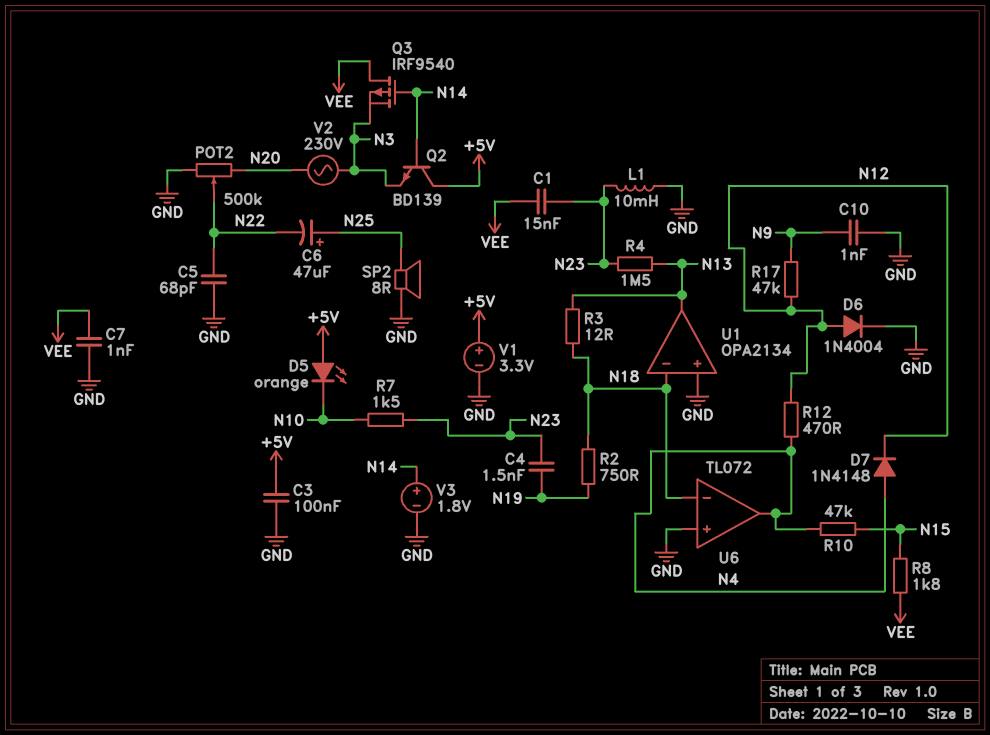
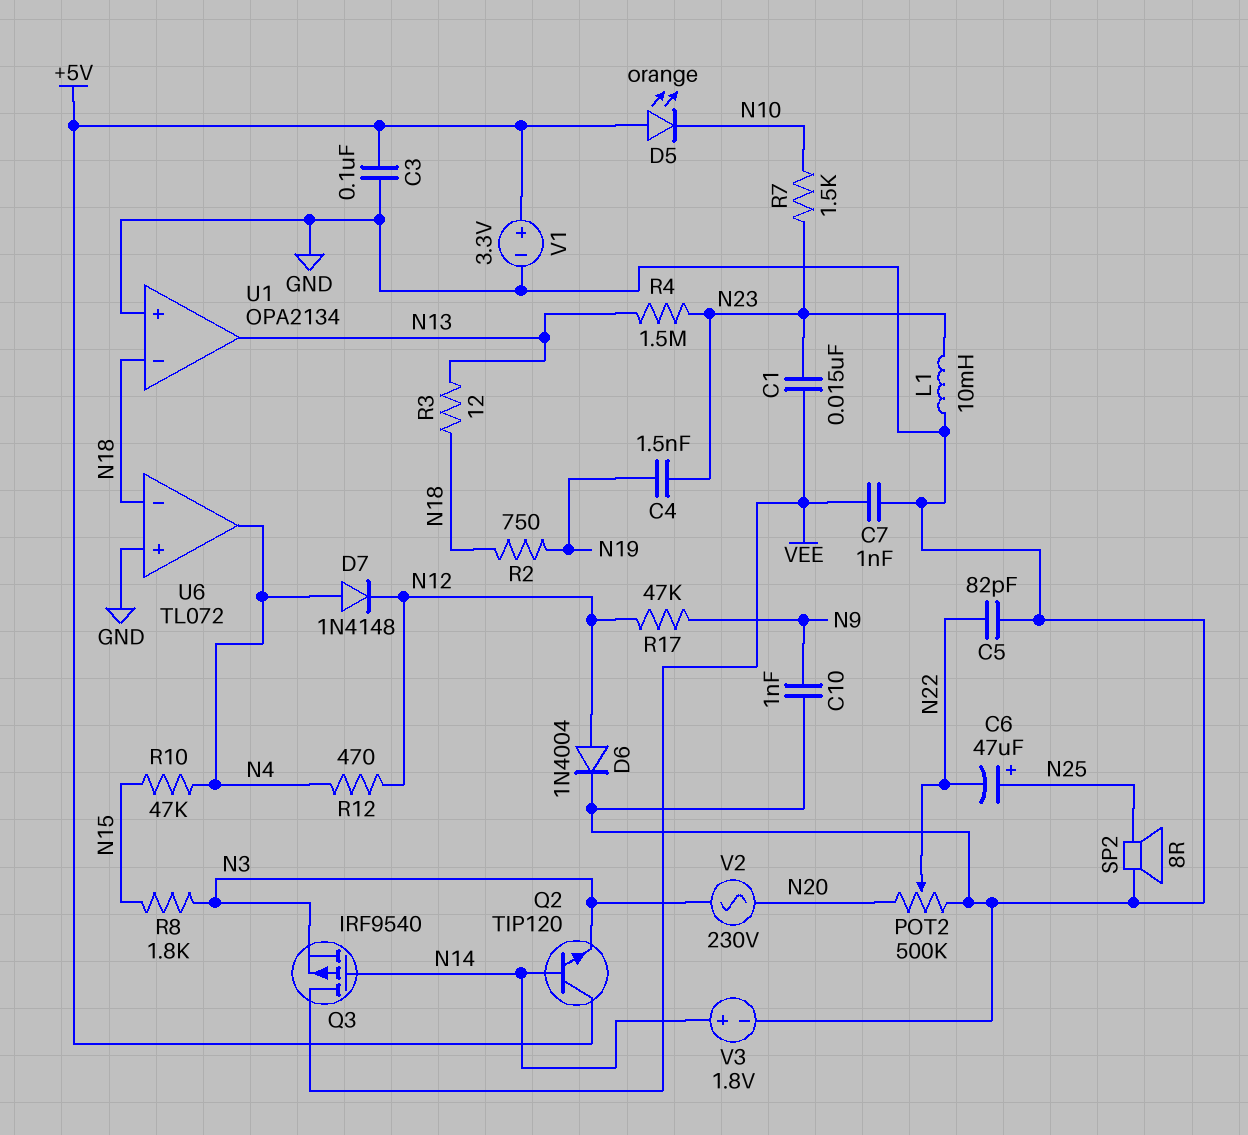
C5: 68pF (GND, N22) -> 82pF (GND, N22)
Q2: NPN BD139 (B N14, C +5V, E N3) -> NPN TIP120 (B N14, C +5V, E N3)
R8: 1.8k (N15, VEE) -> 1.8k (N3, N15)

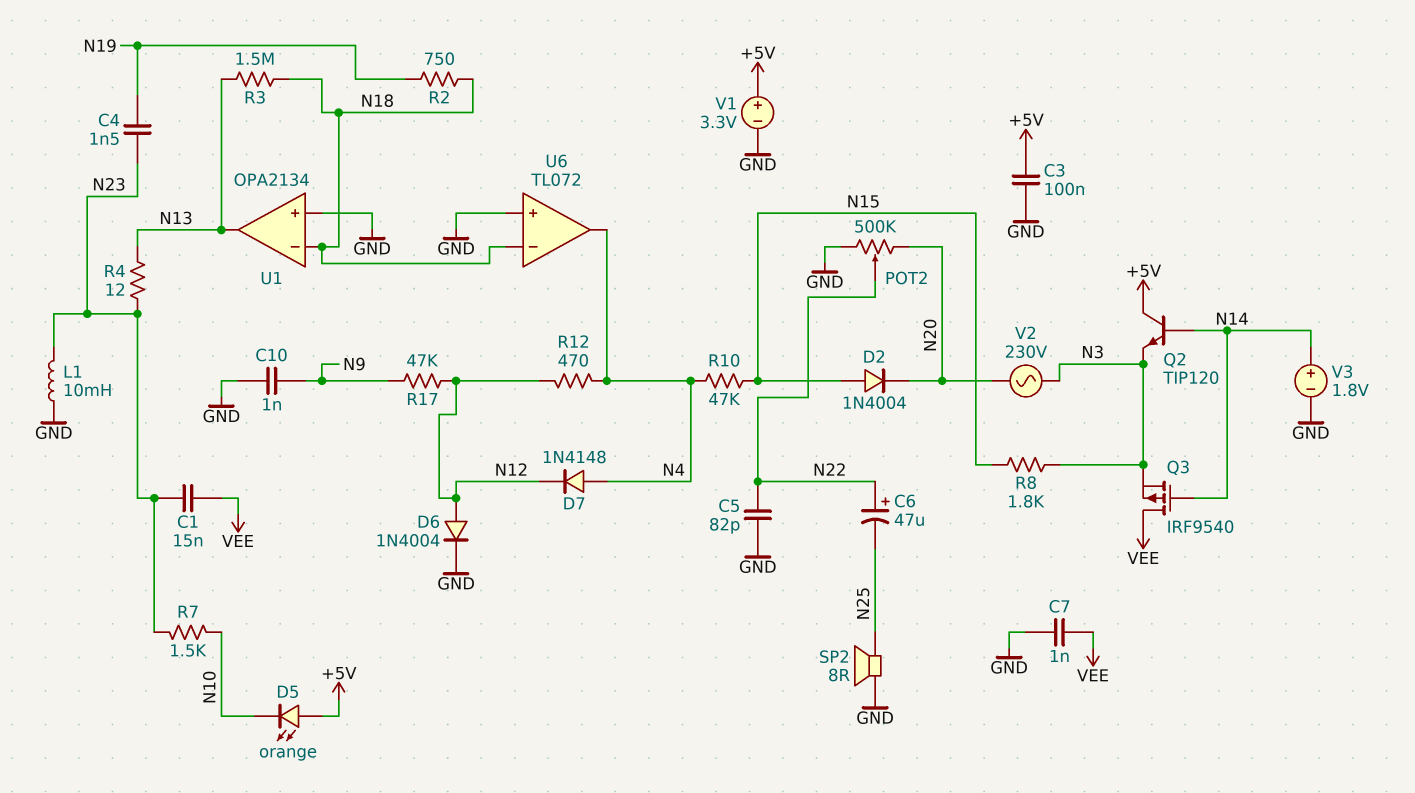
C6: 47uF (plus N25, minus N22) -> 47uF (plus N22, minus N25)
D2: none -> diode 1N4004 (A N15, K N20)
R3: 12 (N13, N18) -> 1.5M (N13, N18)
R4: 1.5M (N13, N23) -> 12 (N13, N23)

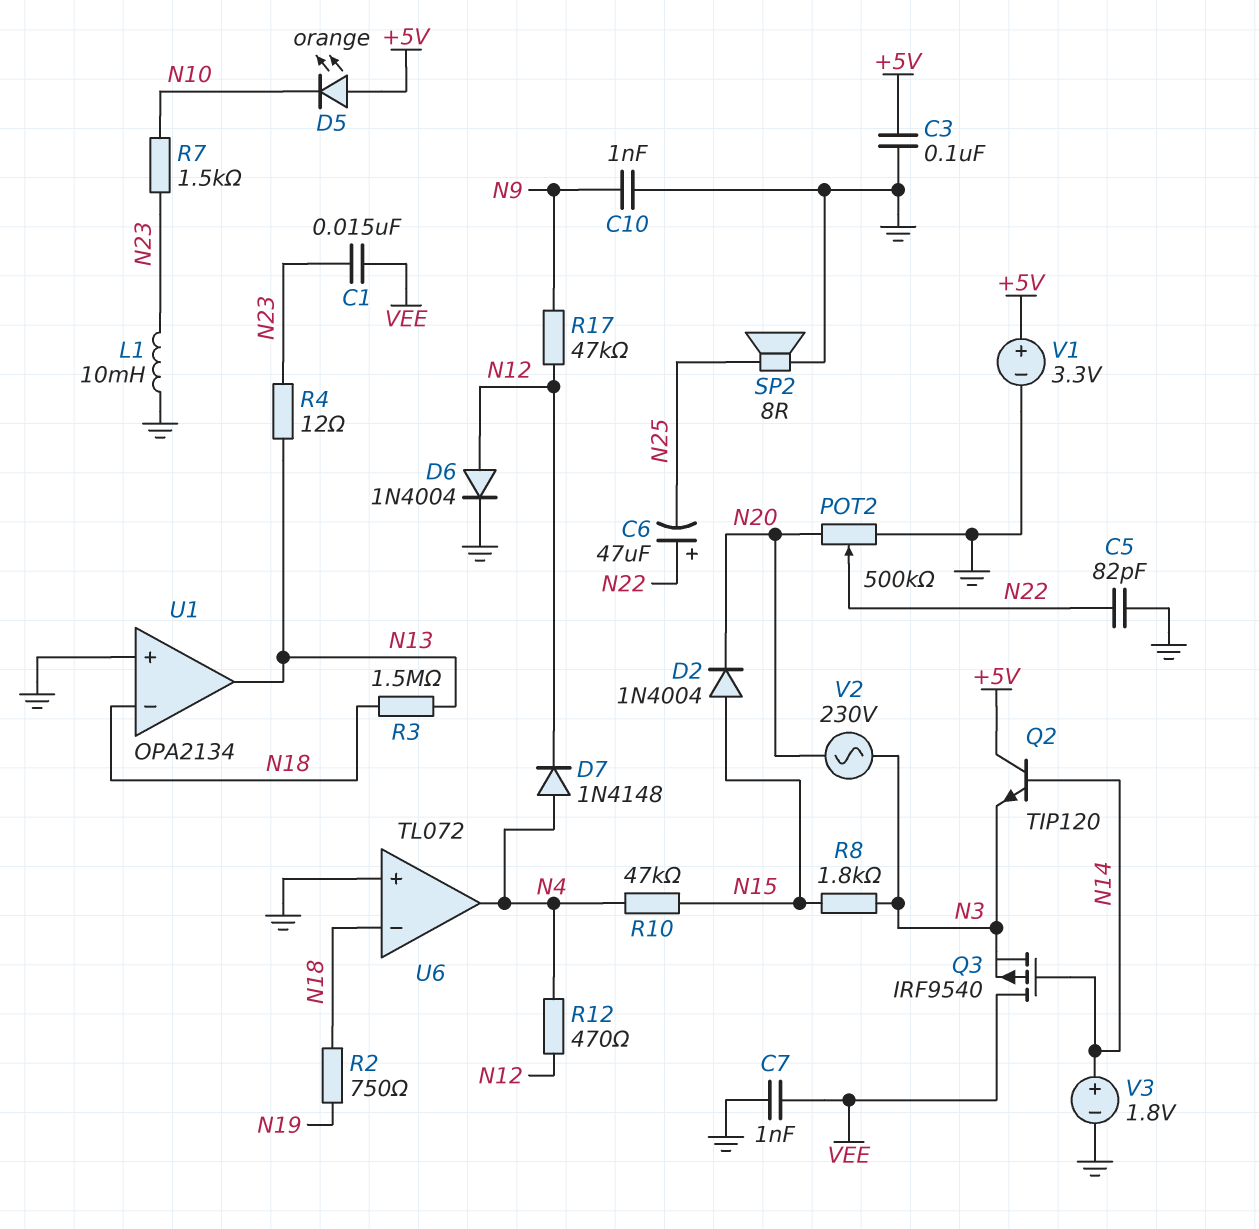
C4: 1.5nF (N19, N23) -> none

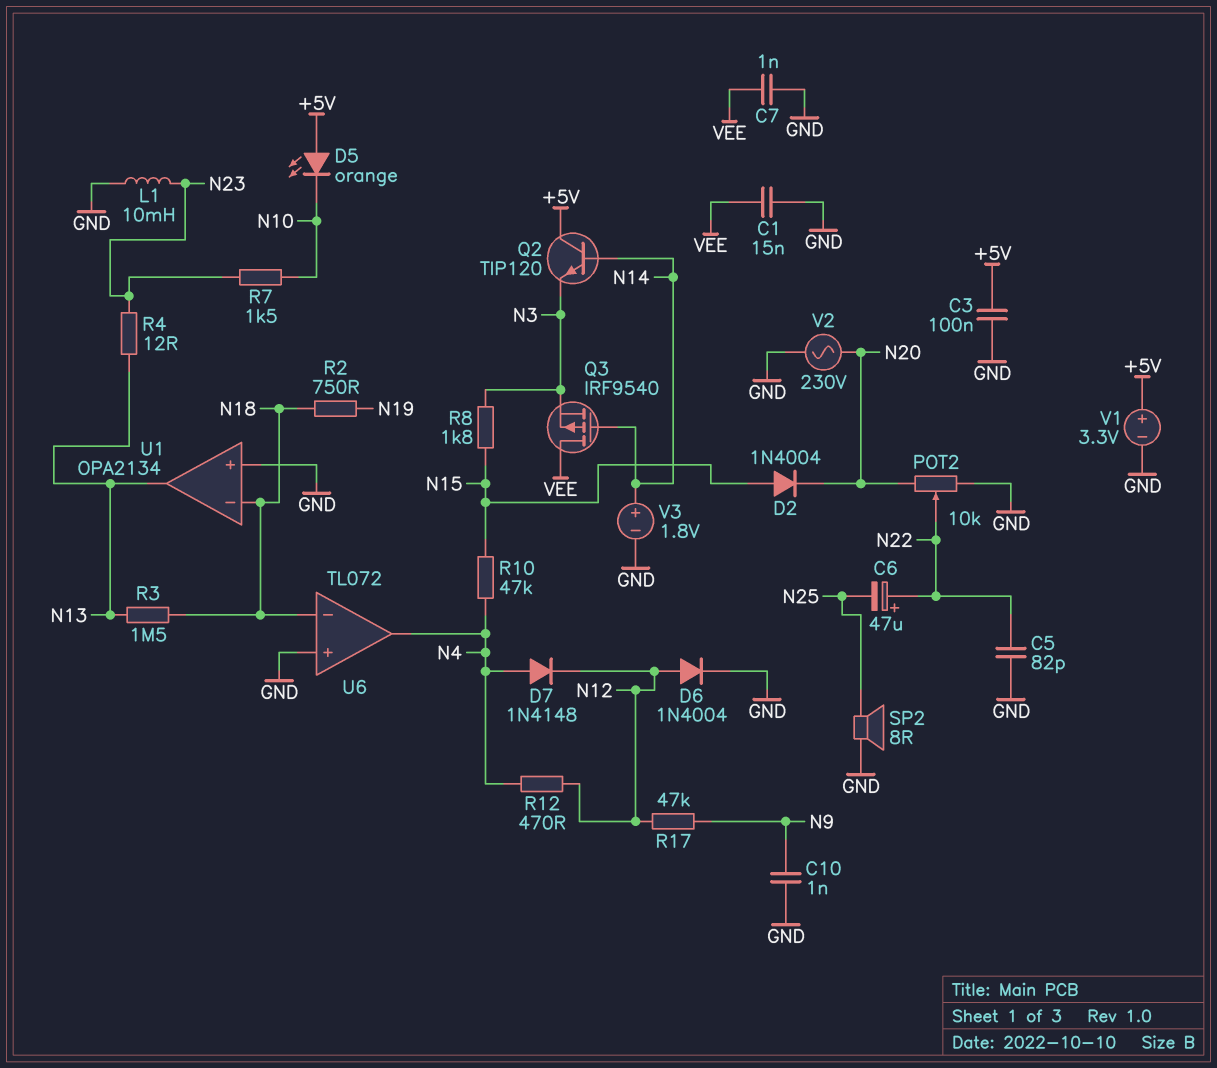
C1: 15nF (N23, VEE) -> 15nF (GND, VEE)
POT2: 500k (GND, N20, wiper N22) -> 10k (GND, N20, wiper N22)
V2: AC 230V (N3, N20) -> AC 230V (GND, N20)

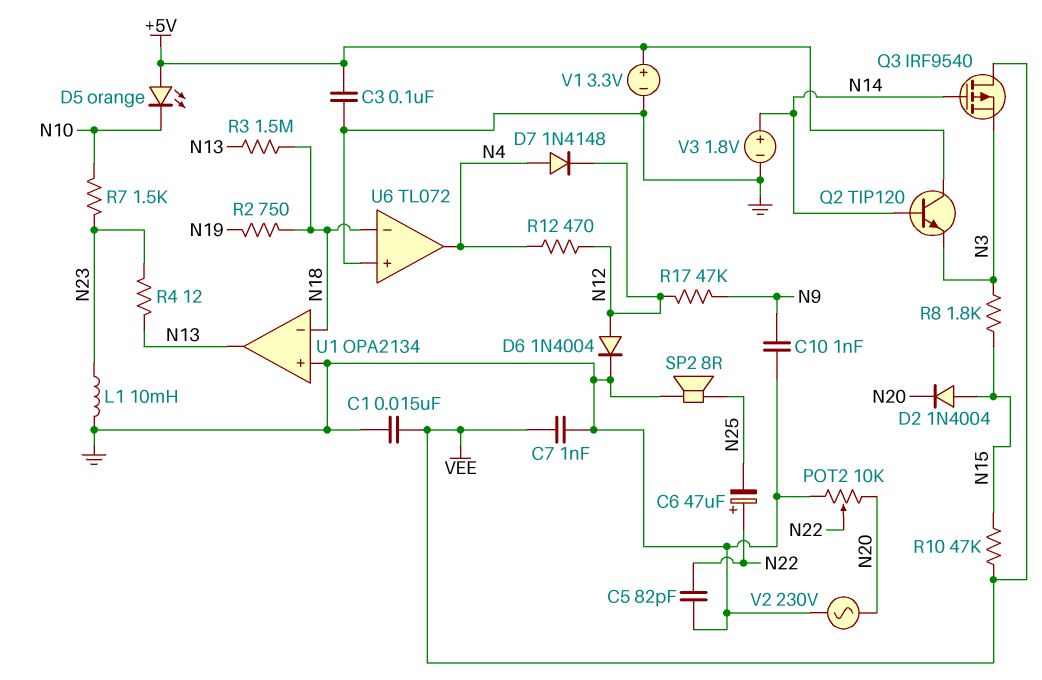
R10: 47k (N4, N15) -> 47k (N15, VEE)

